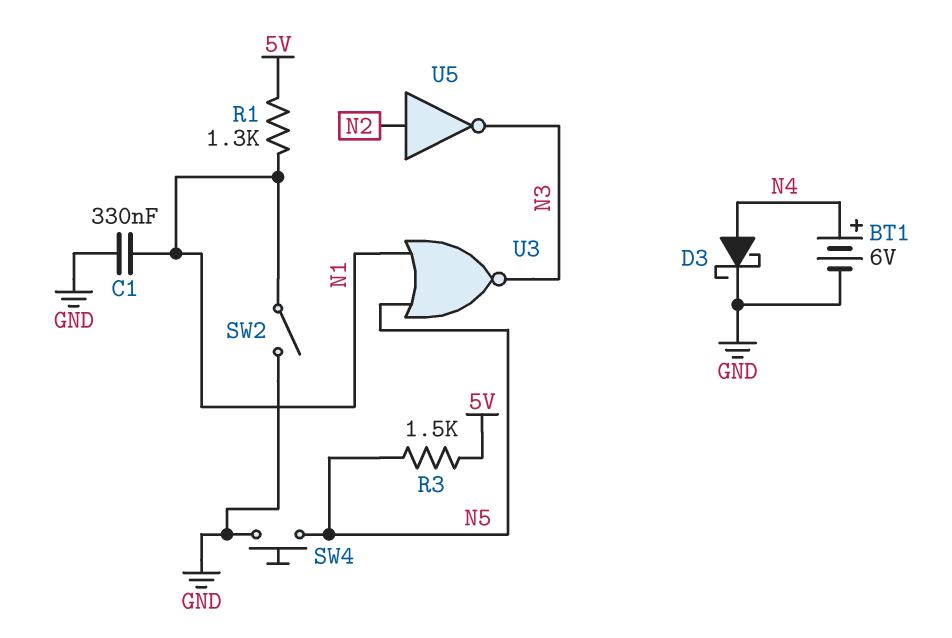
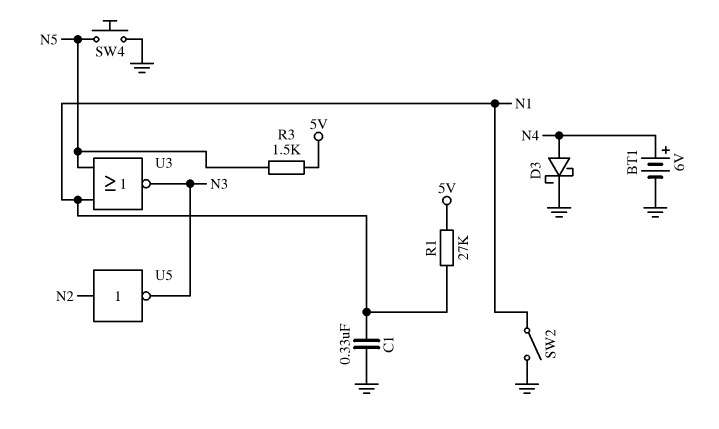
R1: 1.3k (5V, N1) -> 27k (5V, N1)

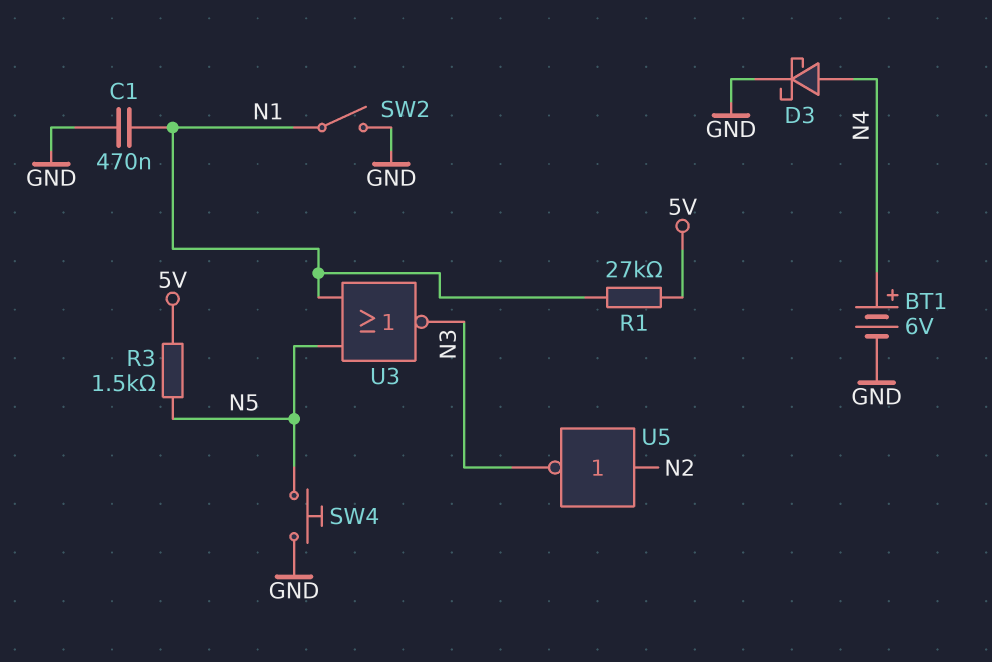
C1: 330nF (GND, N1) -> 470nF (GND, N1)

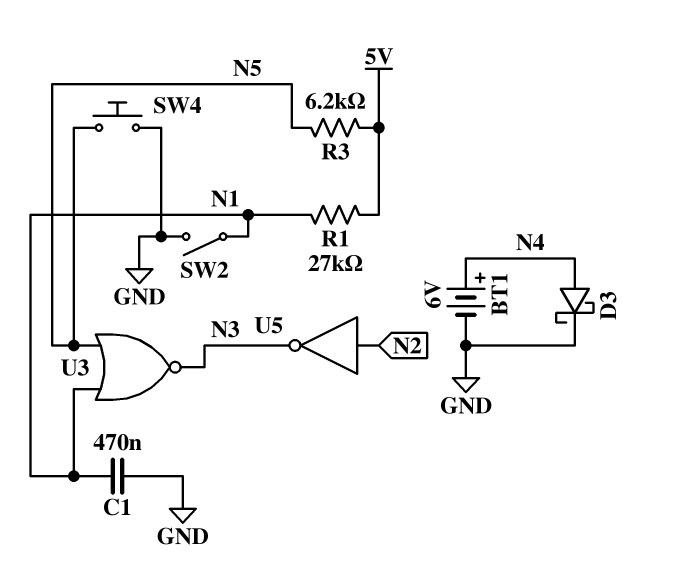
R3: 1.5k (5V, N5) -> 6.2k (5V, N5)

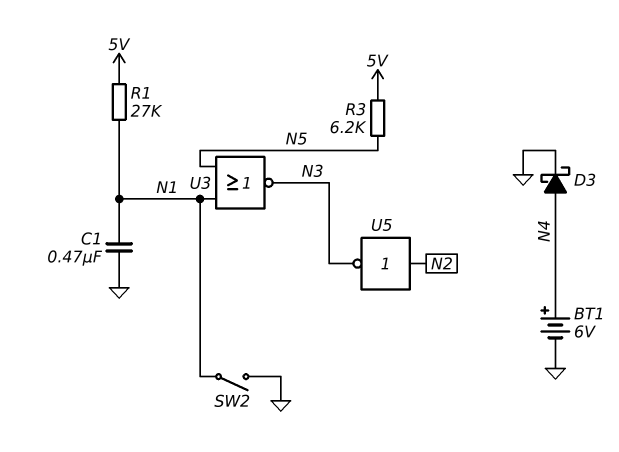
SW4: button (GND, N5) -> none

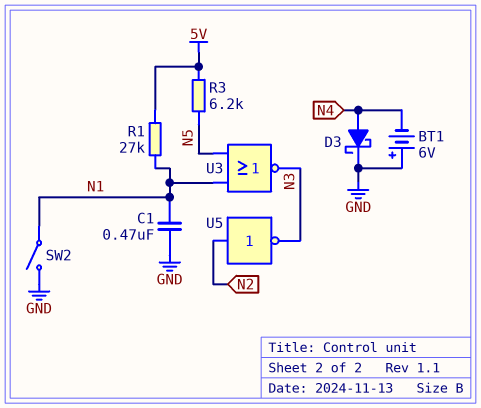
BT1: 6V (plus N4, minus GND) -> 6V (plus GND, minus N4)

